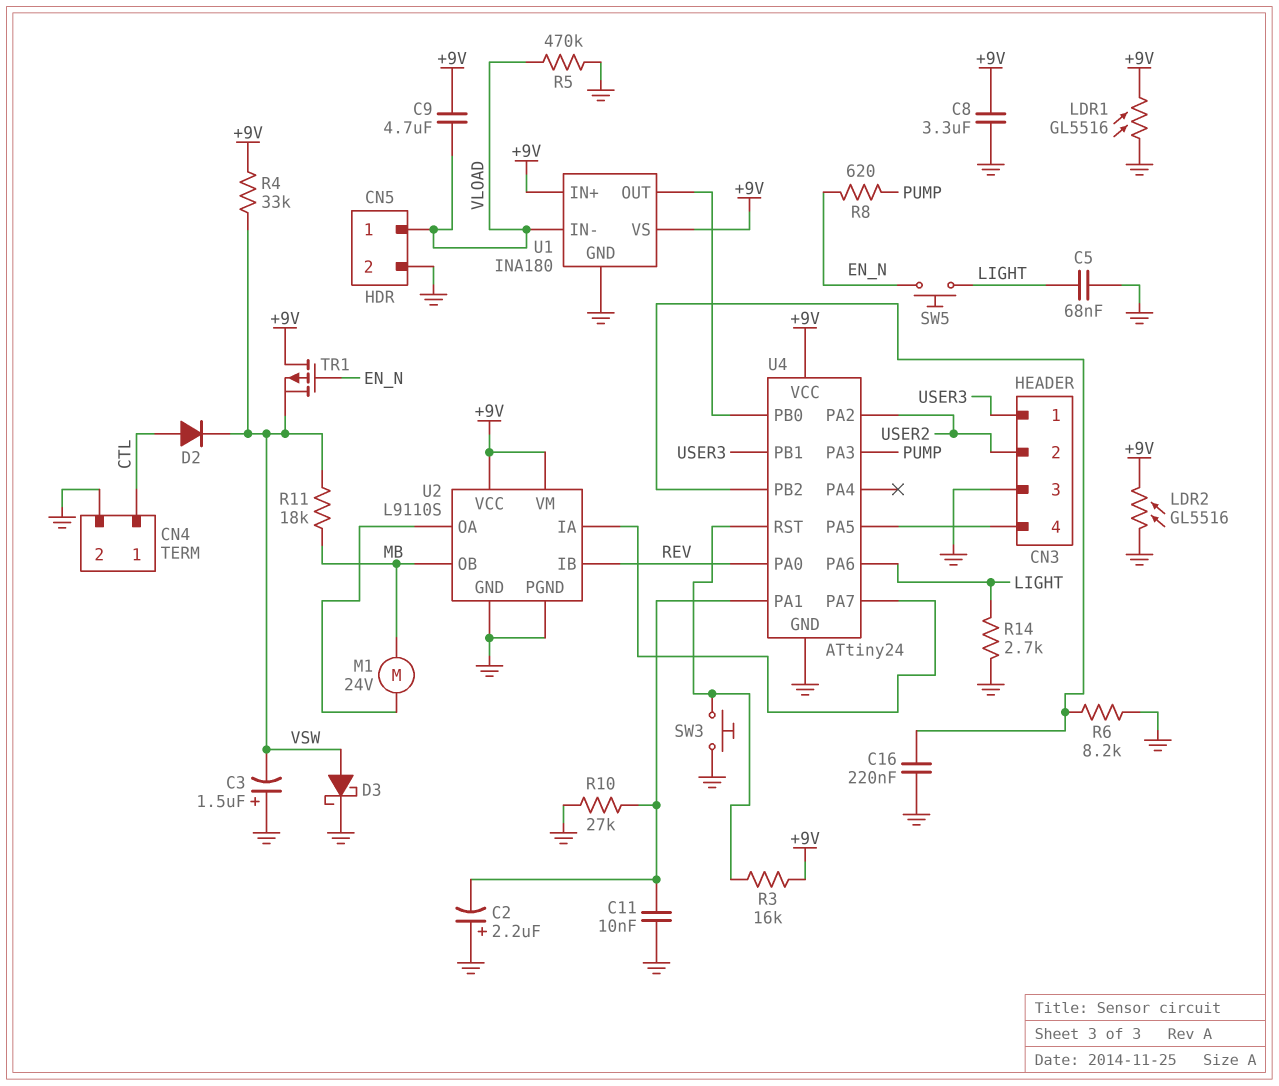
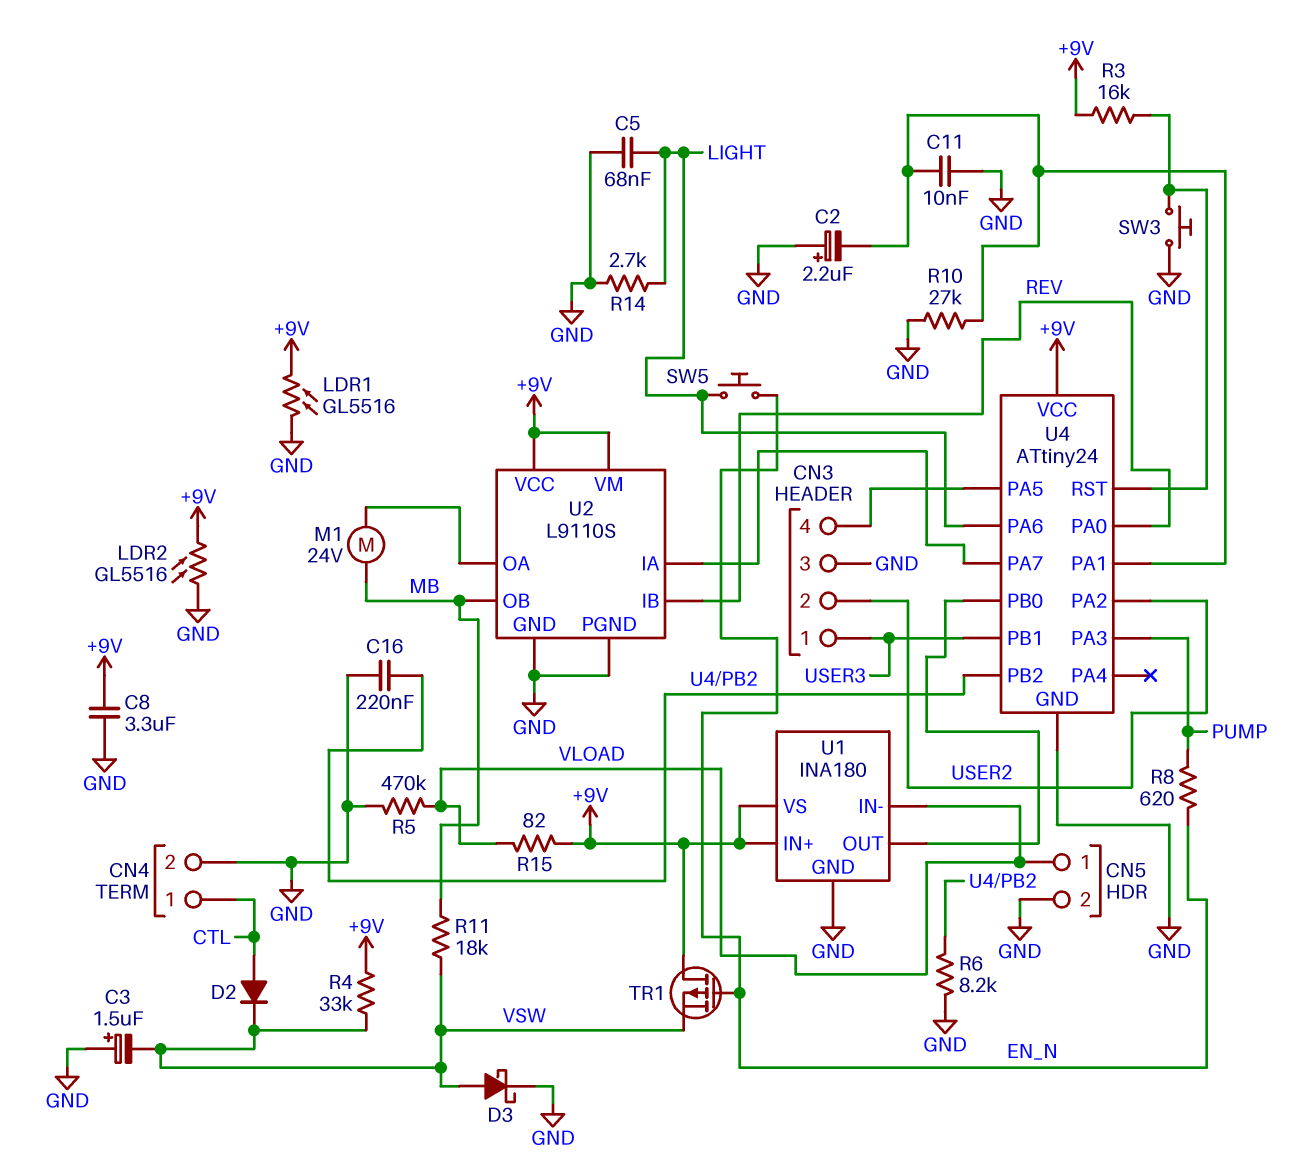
C9: 4.7uF (+9V, VLOAD) -> none
R15: none -> 82 (+9V, VLOAD)

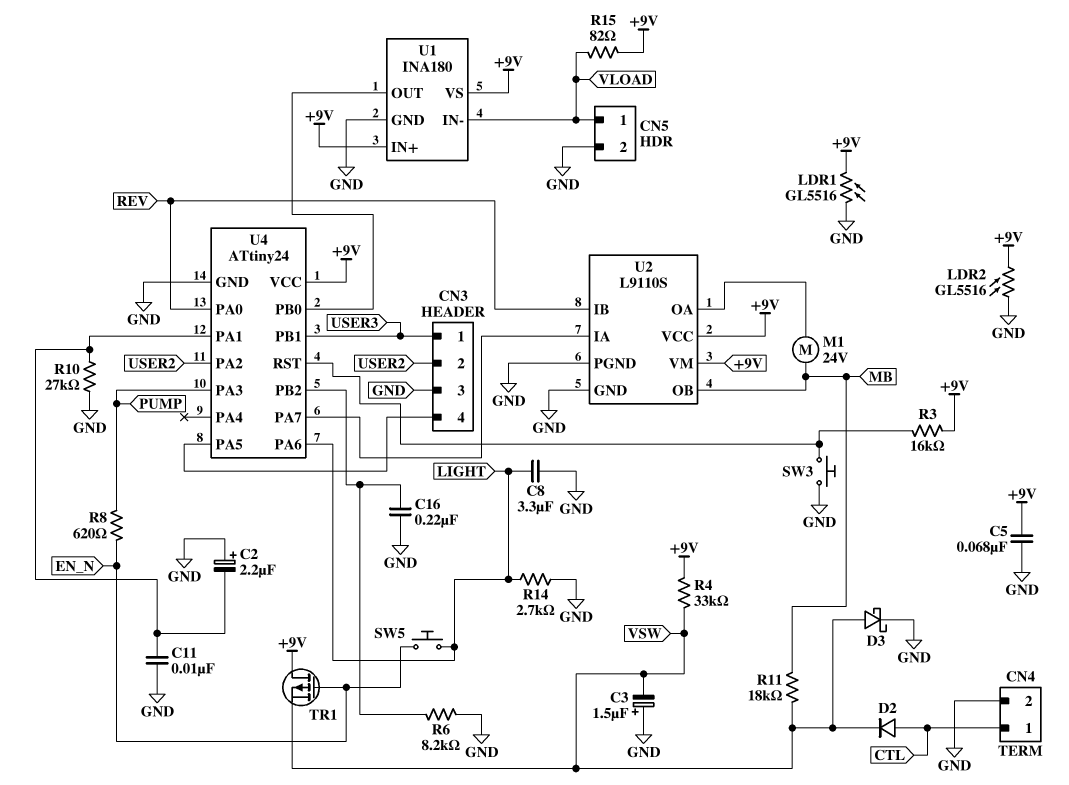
C5: 68nF (GND, LIGHT) -> 68nF (+9V, GND)
C8: 3.3uF (+9V, GND) -> 3.3uF (GND, LIGHT)
R5: 470k (GND, VLOAD) -> none

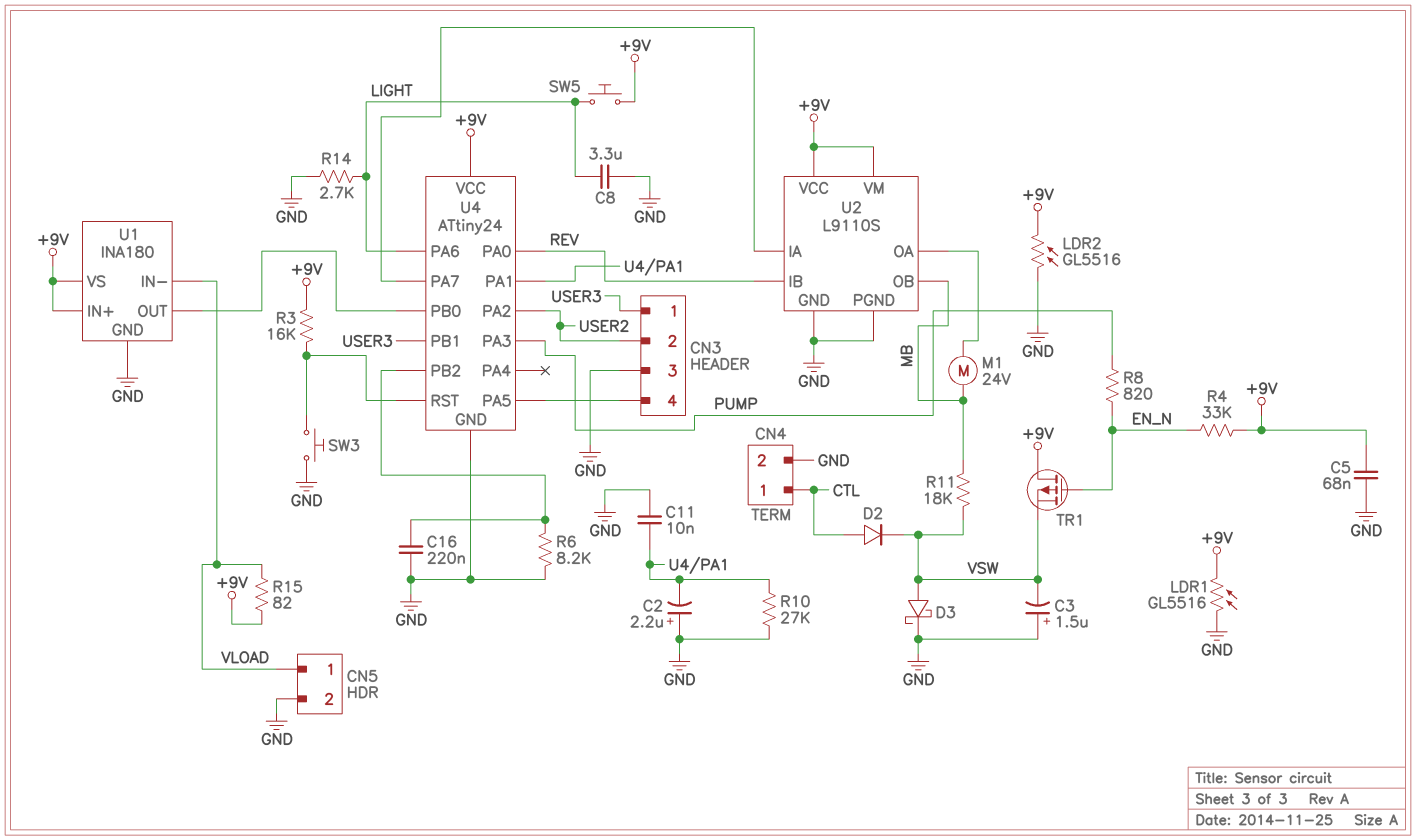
R4: 33k (+9V, VSW) -> 33k (+9V, EN_N)
R8: 620 (EN_N, PUMP) -> 820 (EN_N, PUMP)
SW5: button (EN_N, LIGHT) -> button (+9V, LIGHT)

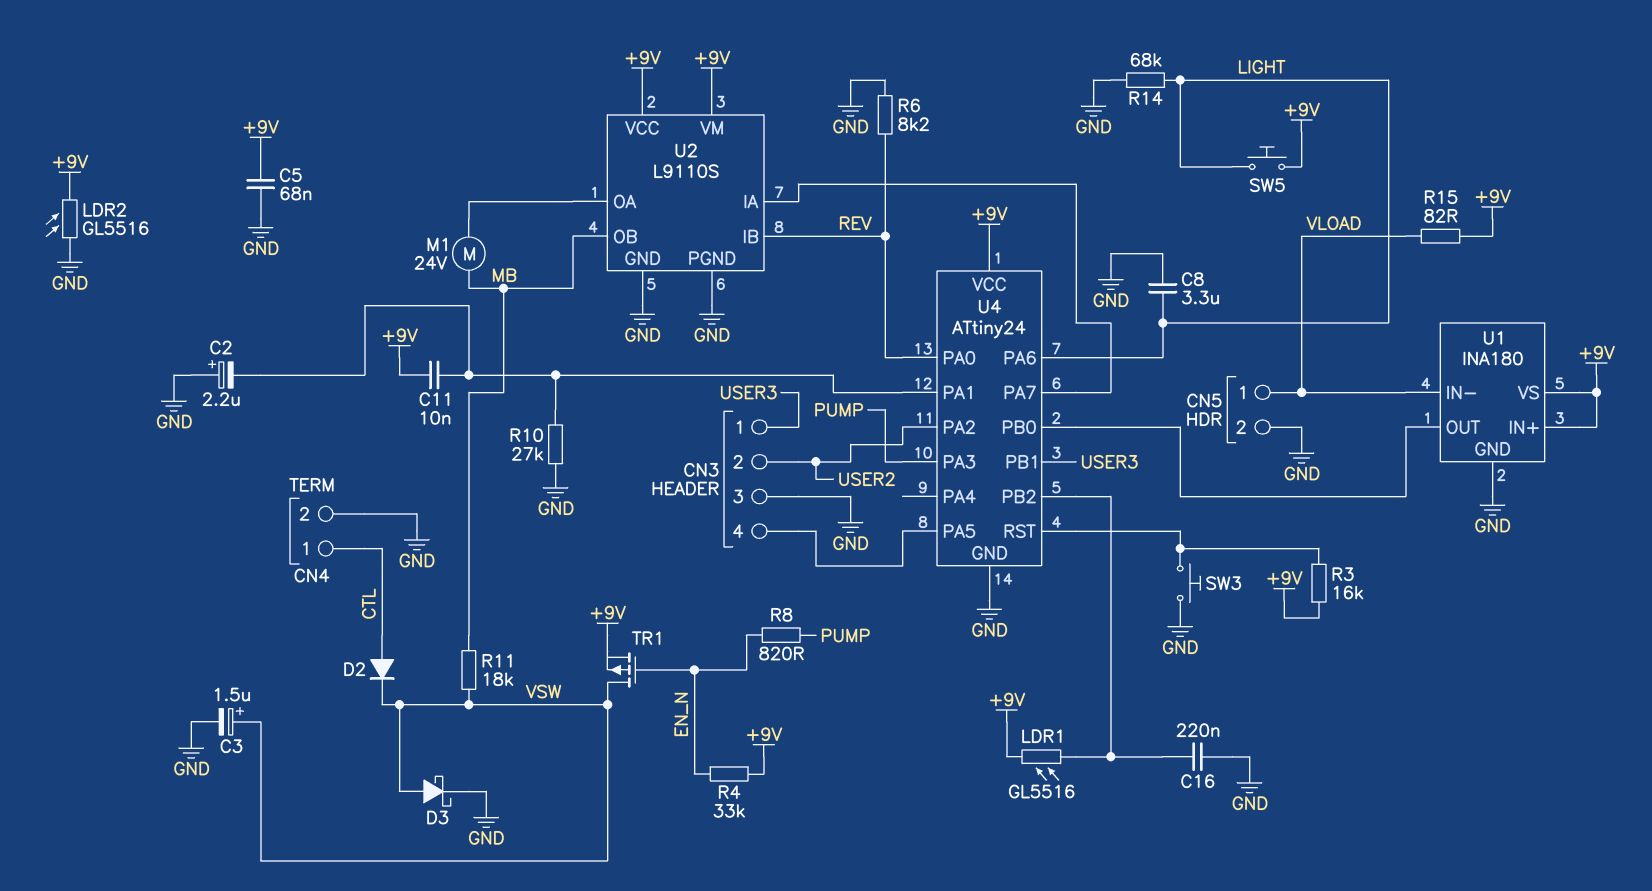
C3: 1.5uF (plus GND, minus VSW) -> 1.5uF (plus VSW, minus GND)
C11: 10nF (GND, U4/PA1) -> 10nF (+9V, U4/PA1)
LDR1: GL5516 (+9V, GND) -> GL5516 (+9V, U4/PB2)
R6: 8.2k (GND, U4/PB2) -> 8.2k (GND, REV)
R14: 2.7k (GND, LIGHT) -> 68k (GND, LIGHT)
TR1: PMOS (G EN_N, D +9V, S VSW) -> PMOS (G EN_N, D VSW, S +9V)

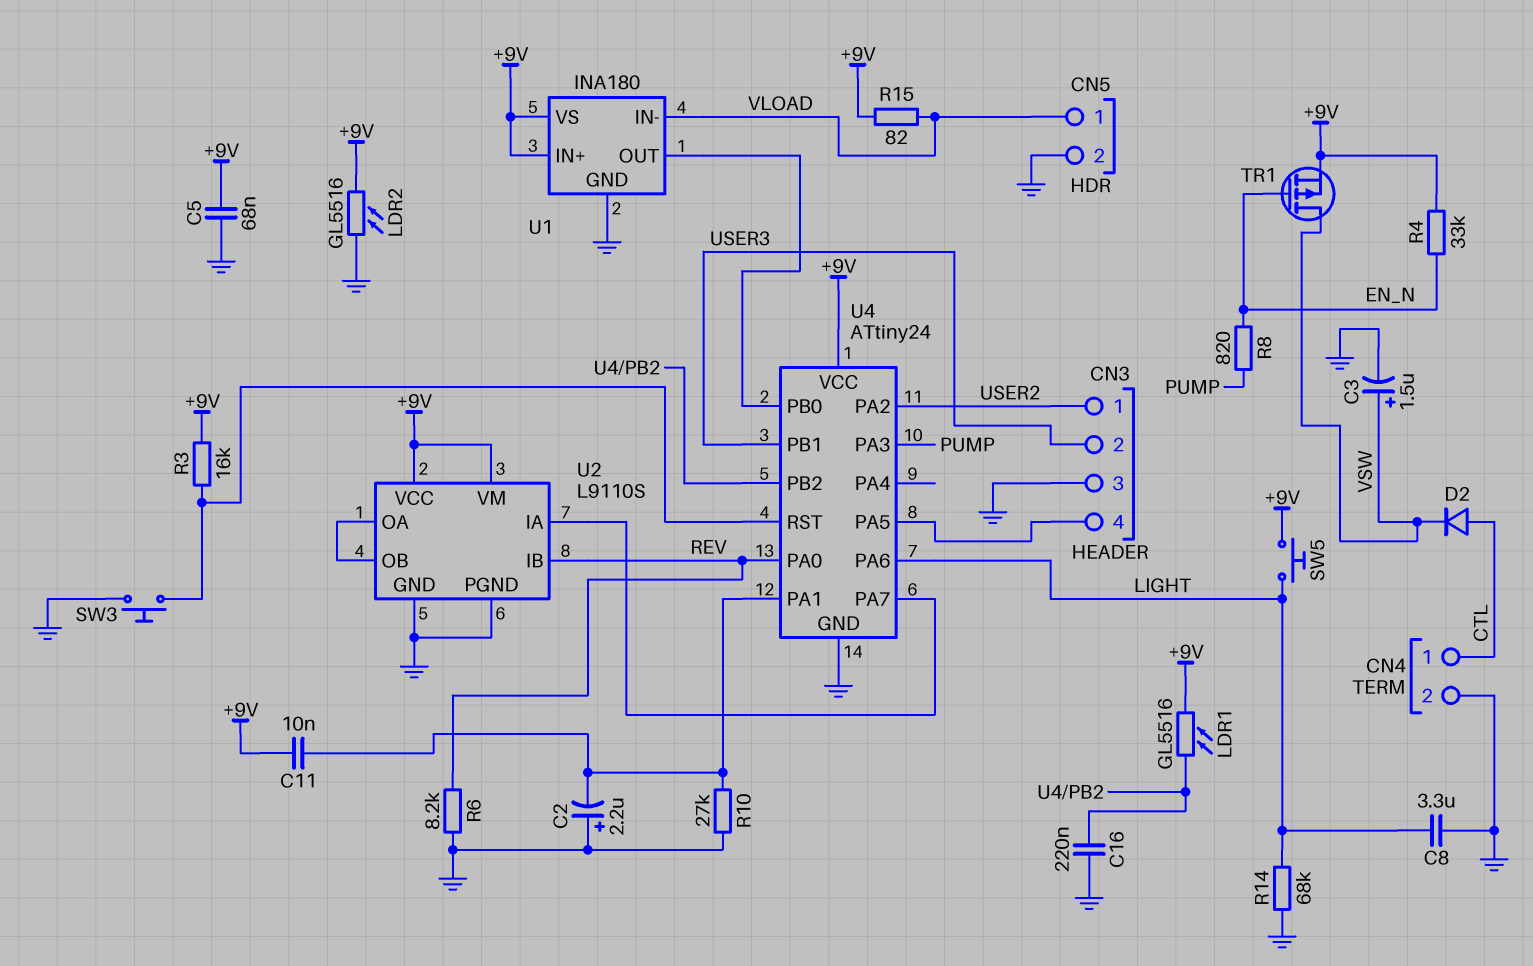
CN3 pin 1: USER3 -> USER2
CN3 pin 2: USER2 -> USER3
D3: schottky (A VSW, K GND) -> none
M1: motor 24V (MB, U2/OA) -> none
R11: 18k (MB, VSW) -> none
U2 pin OB: MB -> U2/OA

